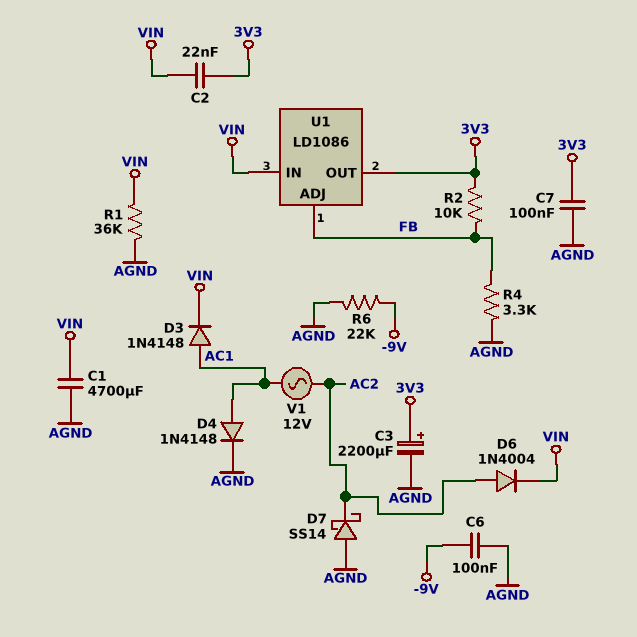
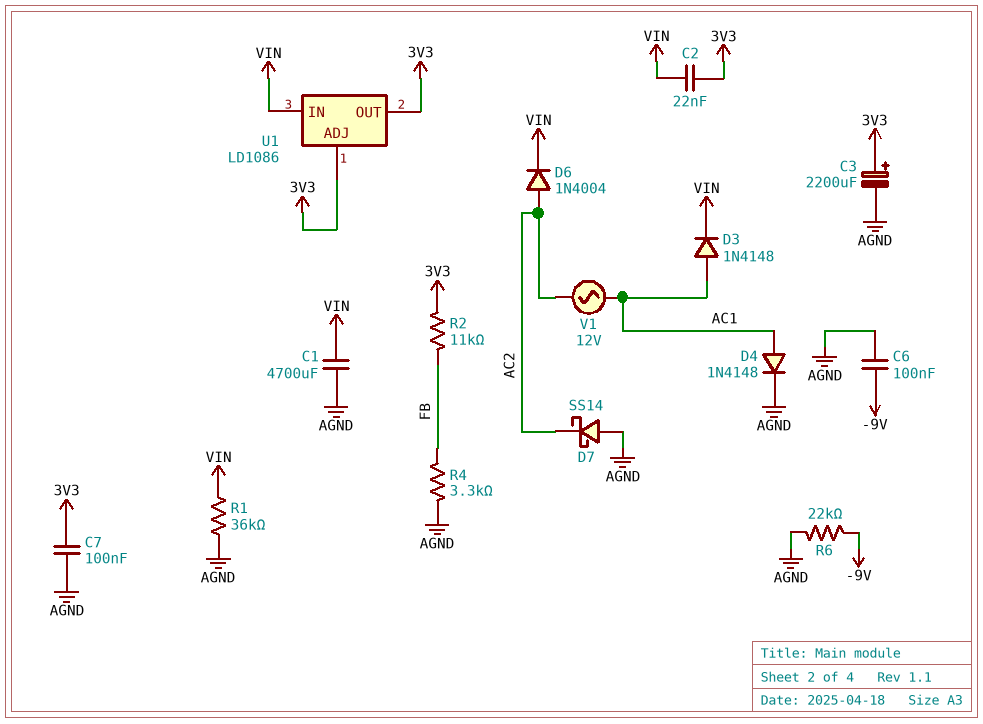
R2: 10k (3V3, FB) -> 11k (3V3, FB)
U1 pin ADJ: FB -> 3V3

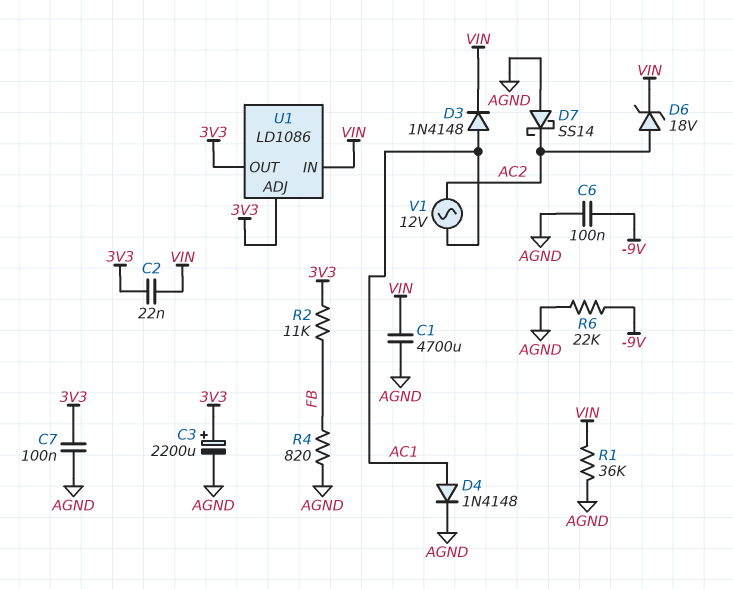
D6: diode 1N4004 (A AC2, K VIN) -> zener 18V (A AC2, K VIN)
R4: 3.3k (AGND, FB) -> 820 (AGND, FB)

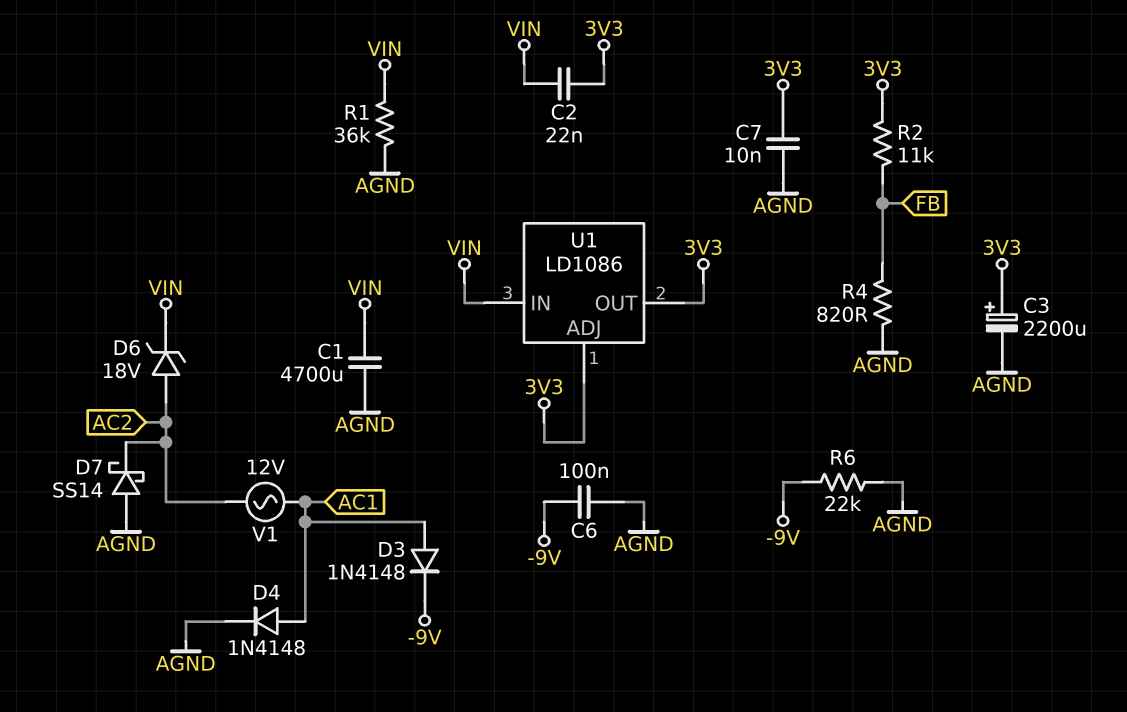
C7: 100nF (3V3, AGND) -> 10nF (3V3, AGND)
D3: diode 1N4148 (A AC1, K VIN) -> diode 1N4148 (A AC1, K -9V)

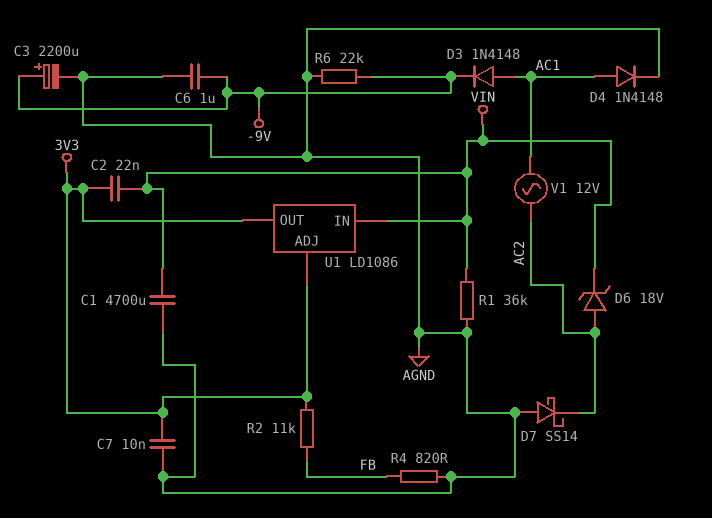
C3: 2200uF (plus 3V3, minus AGND) -> 2200uF (plus -9V, minus AGND)
C6: 100nF (-9V, AGND) -> 1uF (-9V, AGND)

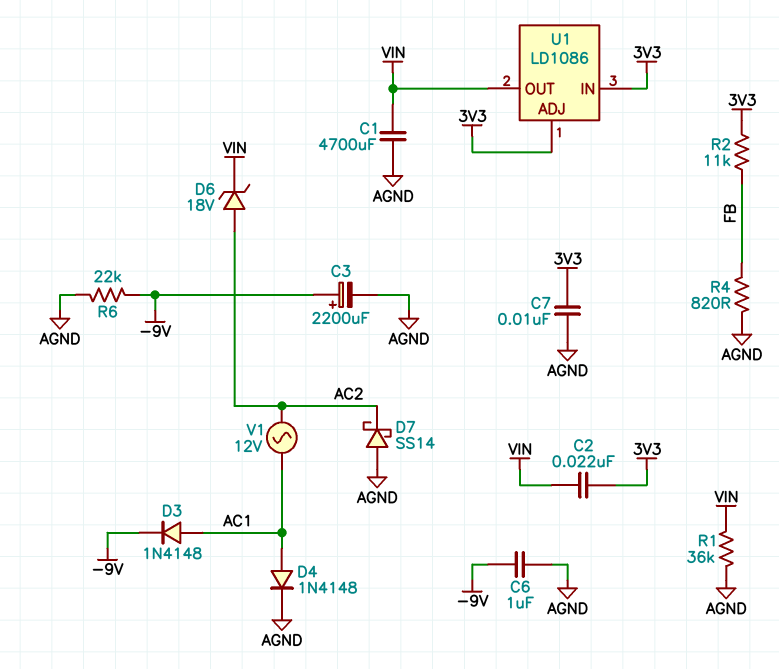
U1 pin IN: VIN -> 3V3
U1 pin OUT: 3V3 -> VIN

